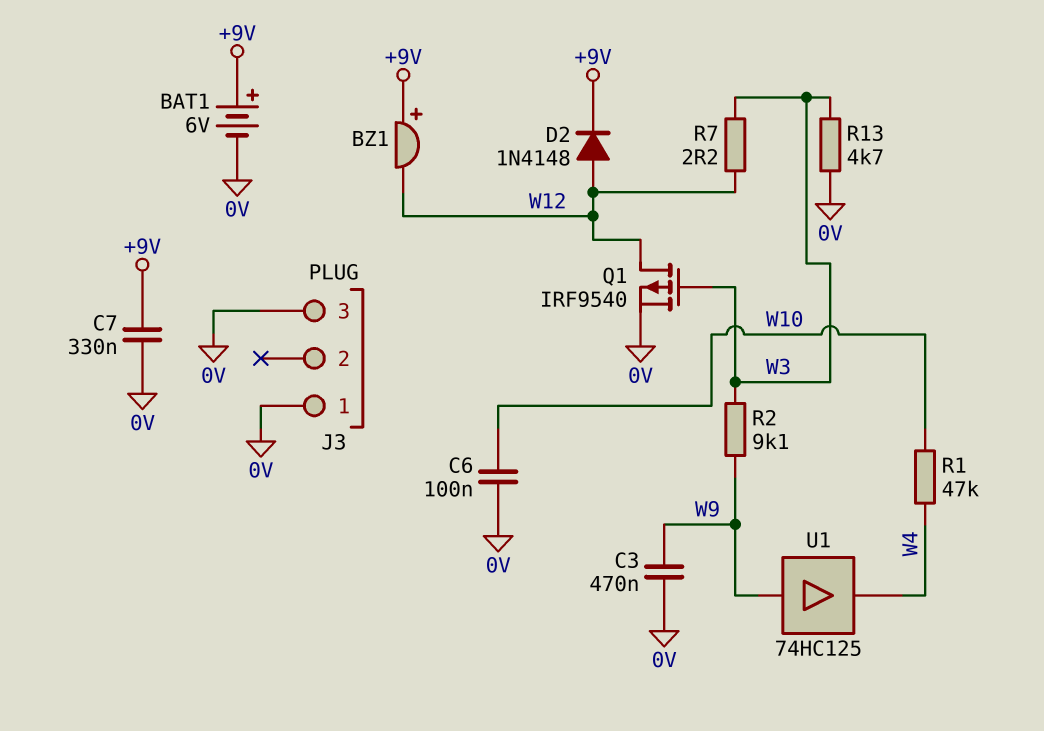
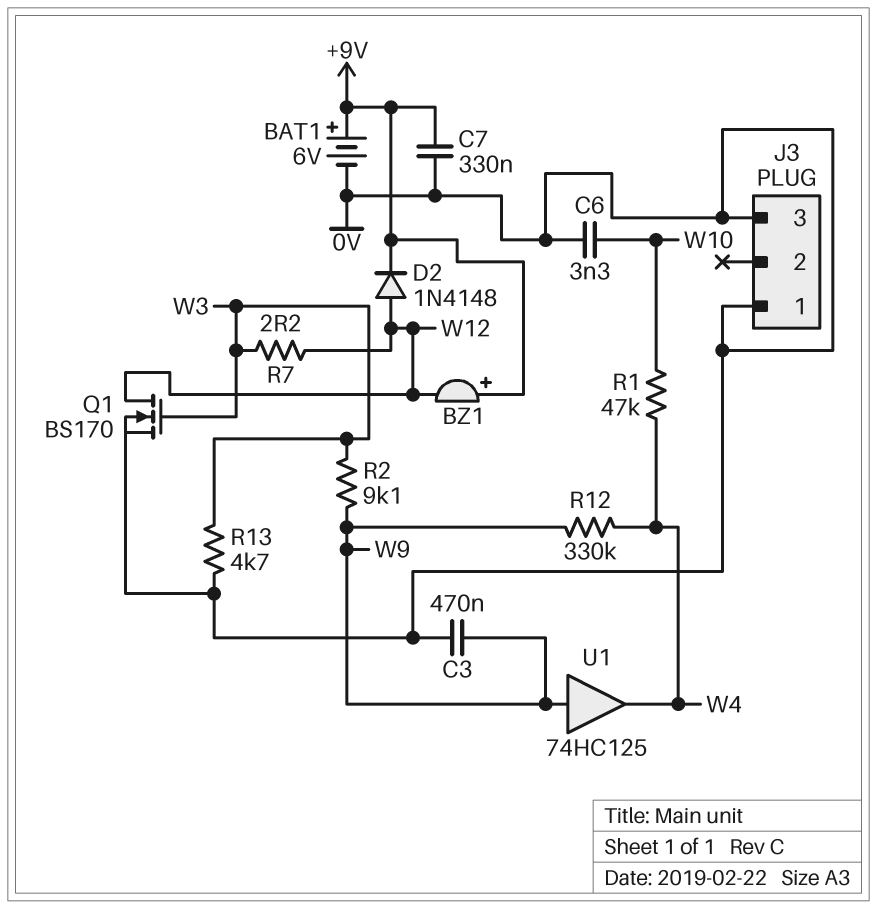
C6: 100nF (0V, W10) -> 3.3nF (0V, W10)
Q1: PMOS IRF9540 (G W3, D W12, S 0V) -> NMOS BS170 (G W3, D W12, S 0V)
R12: none -> 330k (W4, W9)

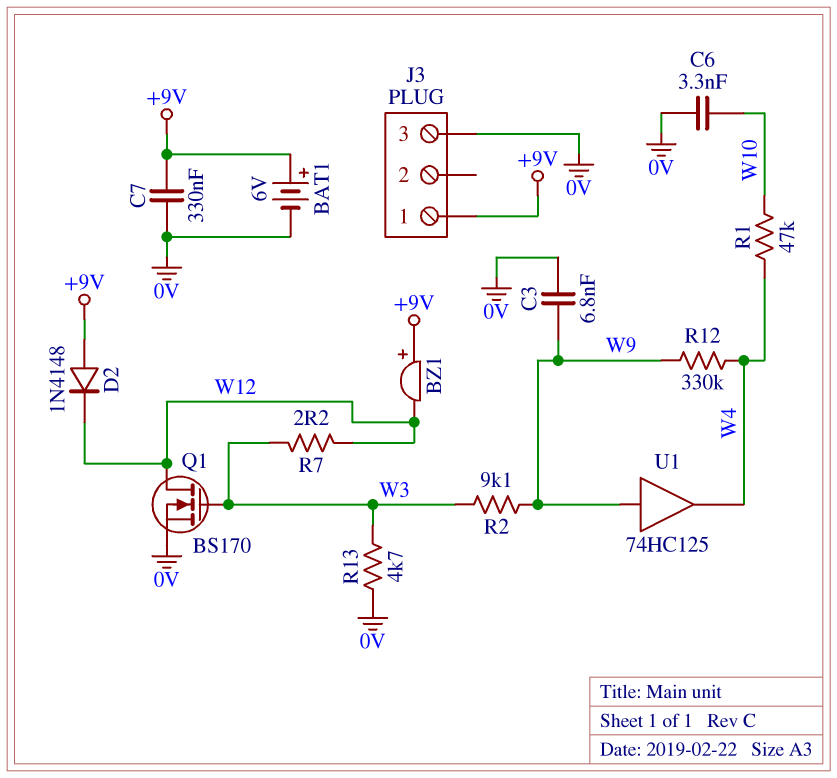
C3: 470nF (0V, W9) -> 6.8nF (0V, W9)
D2: diode 1N4148 (A W12, K +9V) -> diode 1N4148 (A +9V, K W12)
J3 pin 1: 0V -> +9V

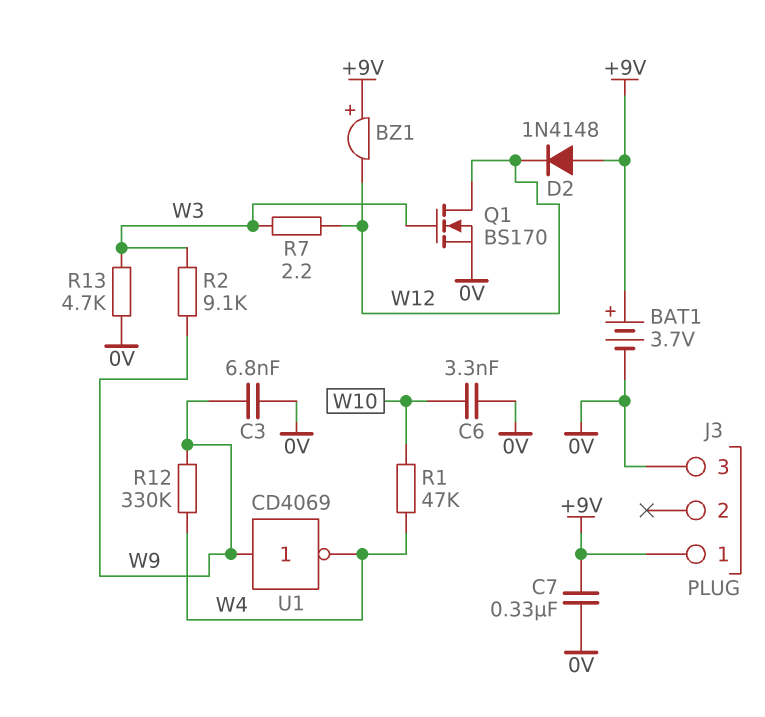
BAT1: 6V (plus +9V, minus 0V) -> 3.7V (plus +9V, minus 0V)
U1: buffer 74HC125 (in W9, out W4) -> NOT CD4069 (in W9, out W4)

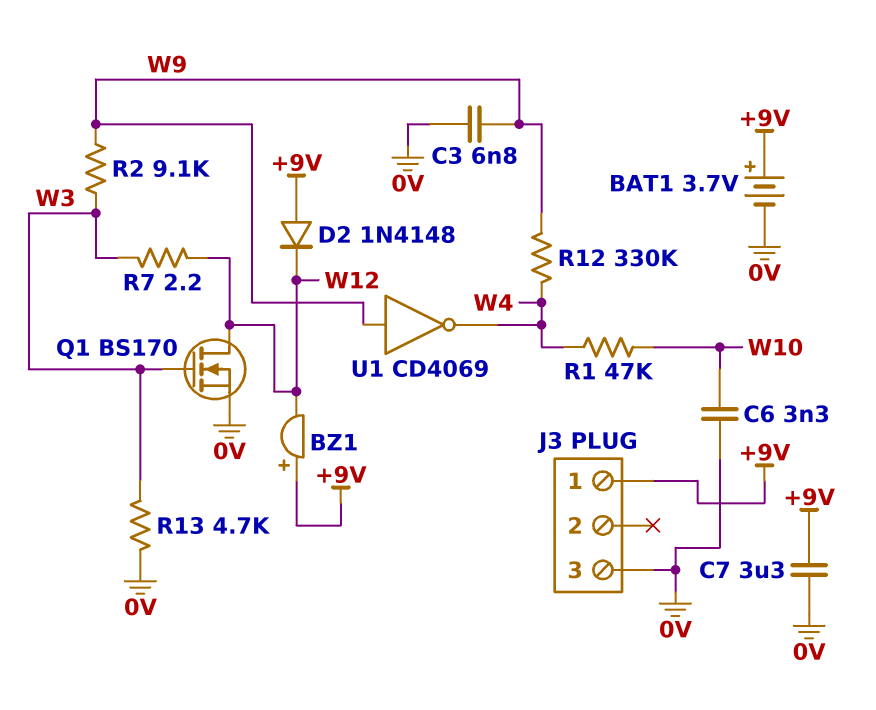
C7: 330nF (+9V, 0V) -> 3.3uF (+9V, 0V)

